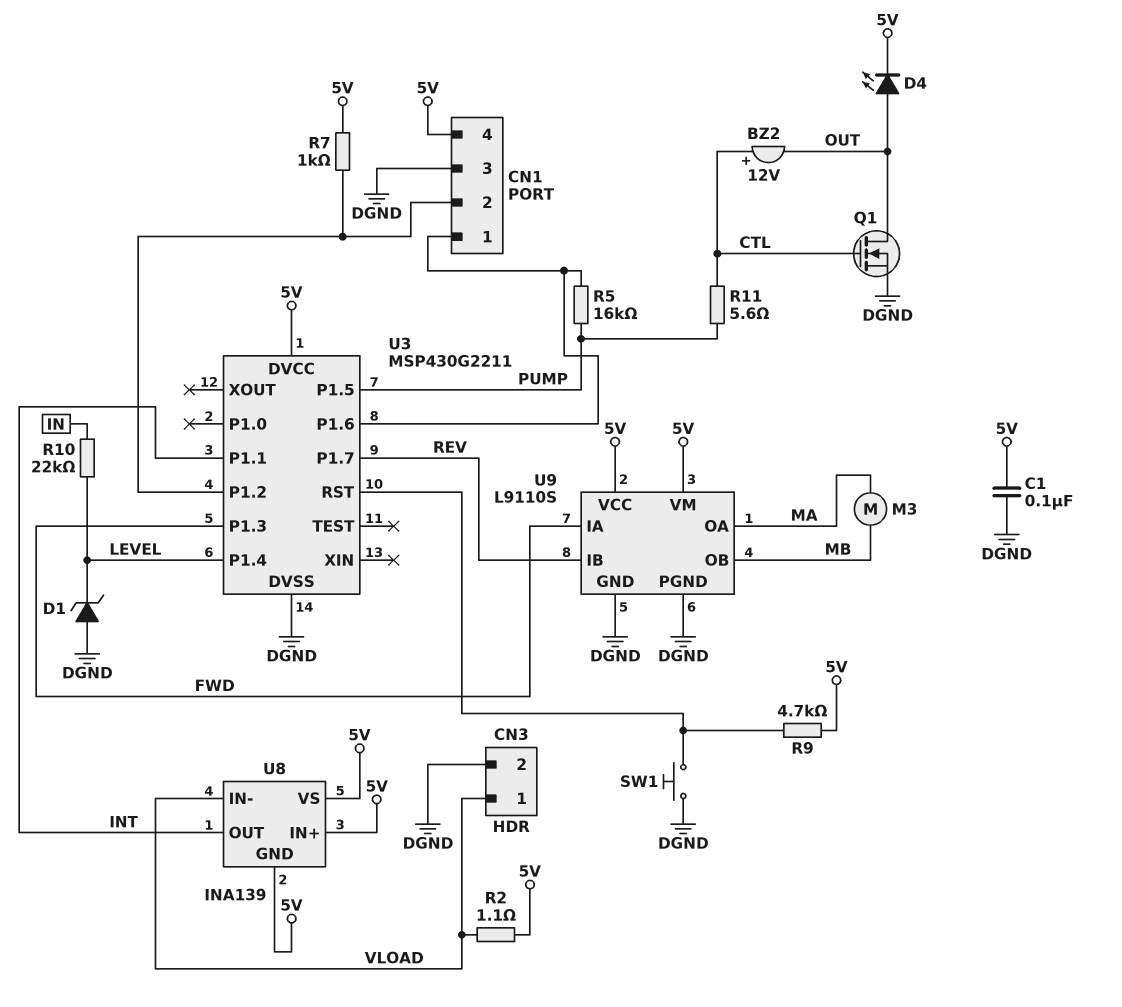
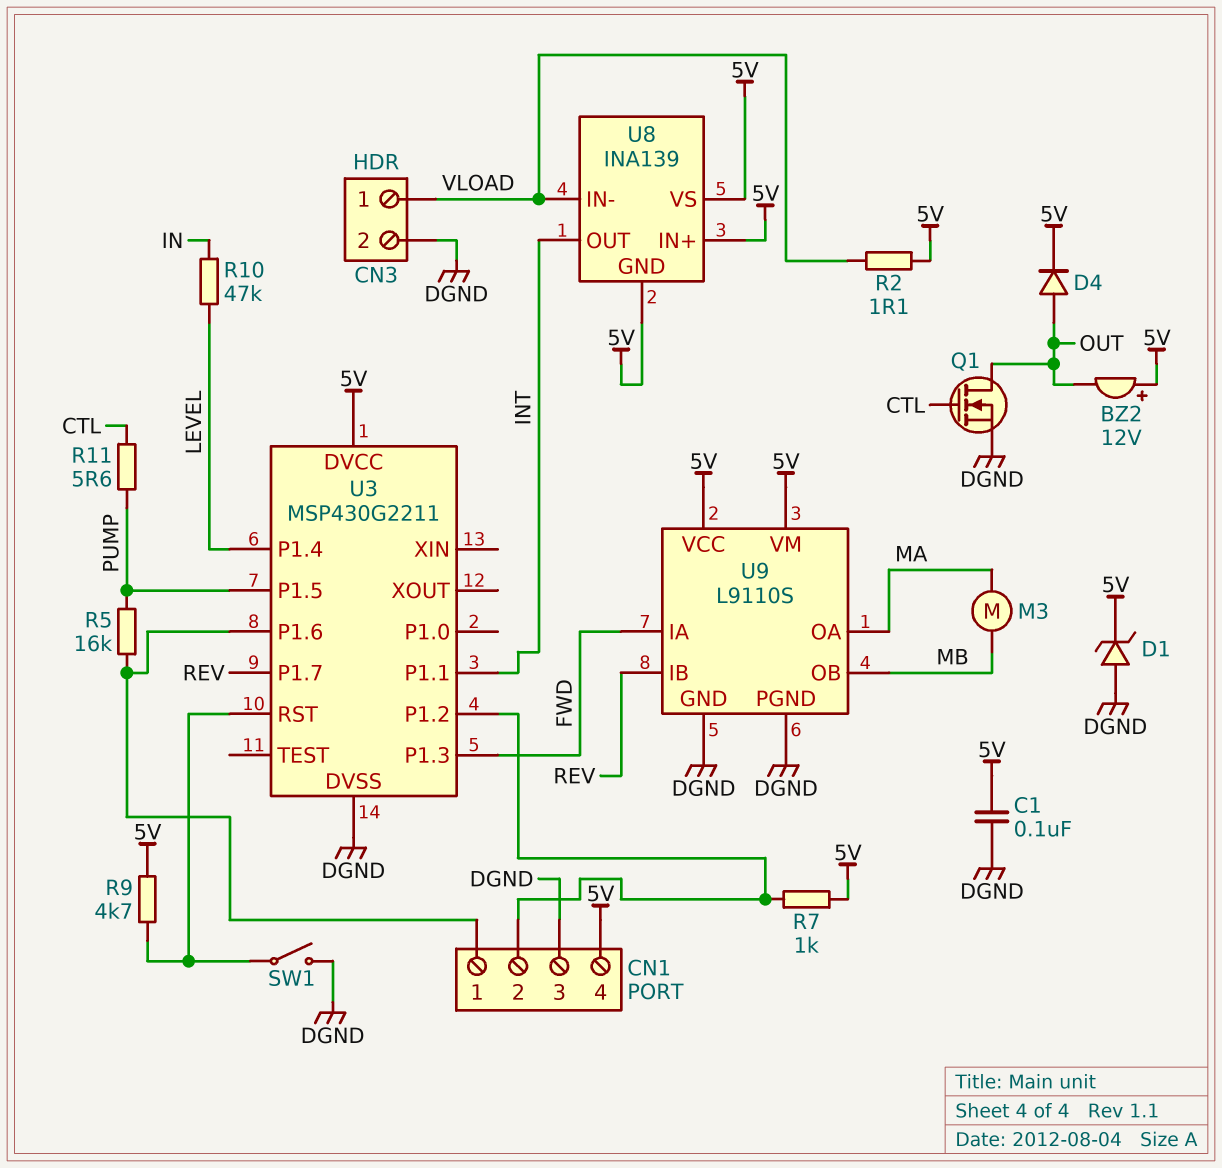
BZ2: buzzer 12V (plus CTL, minus OUT) -> buzzer 12V (plus 5V, minus OUT)
D1: zener (A DGND, K LEVEL) -> zener (A DGND, K 5V)
D4: LED (A OUT, K 5V) -> diode (A OUT, K 5V)
R10: 22k (IN, LEVEL) -> 47k (IN, LEVEL)
SW1: button (DGND, U3/RST) -> switch (DGND, U3/RST)

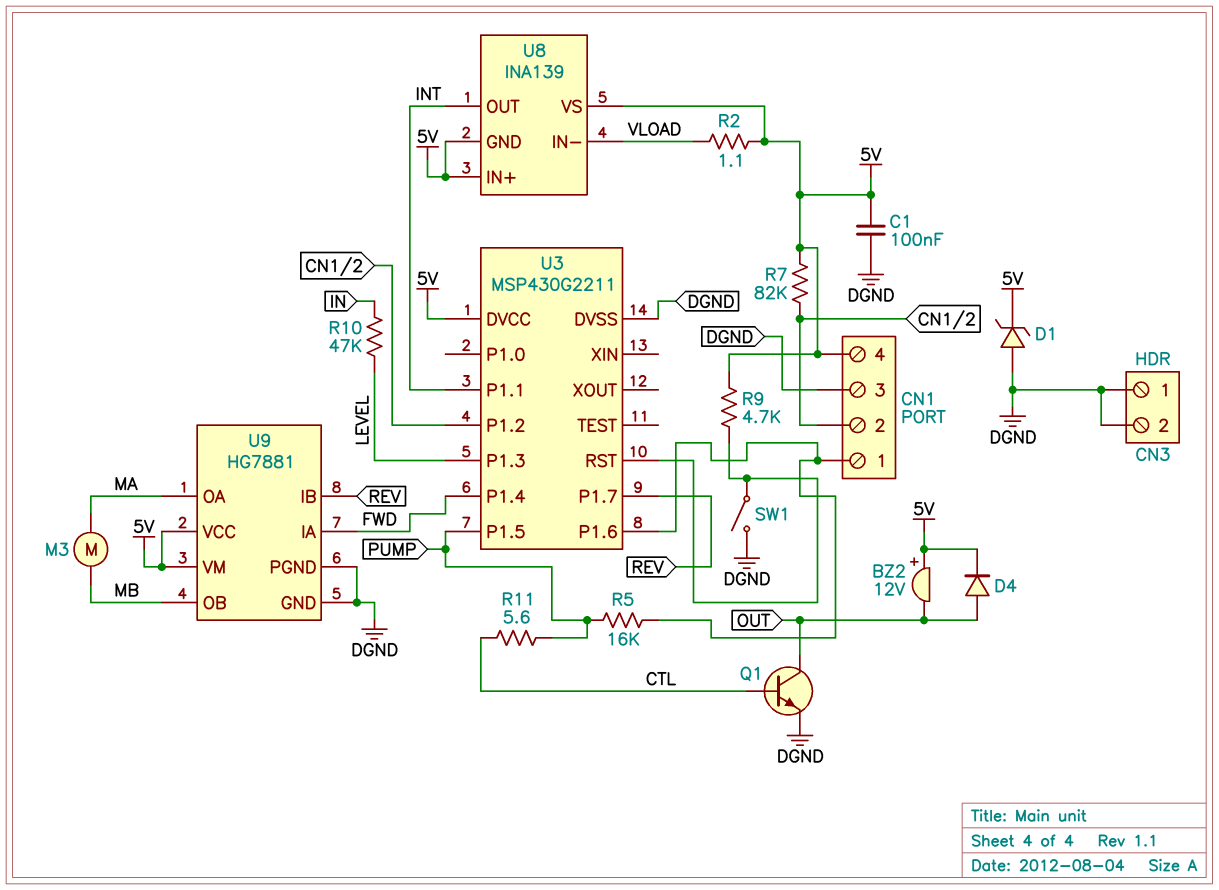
CN3 pin 1: VLOAD -> DGND
Q1: NMOS (G CTL, D OUT, S DGND) -> NPN (B CTL, C OUT, E DGND)
R7: 1k (5V, CN1/2) -> 82k (5V, CN1/2)
U3 pin P1.3: FWD -> LEVEL
U3 pin P1.4: LEVEL -> FWD
U9: L9110S -> HG7881

